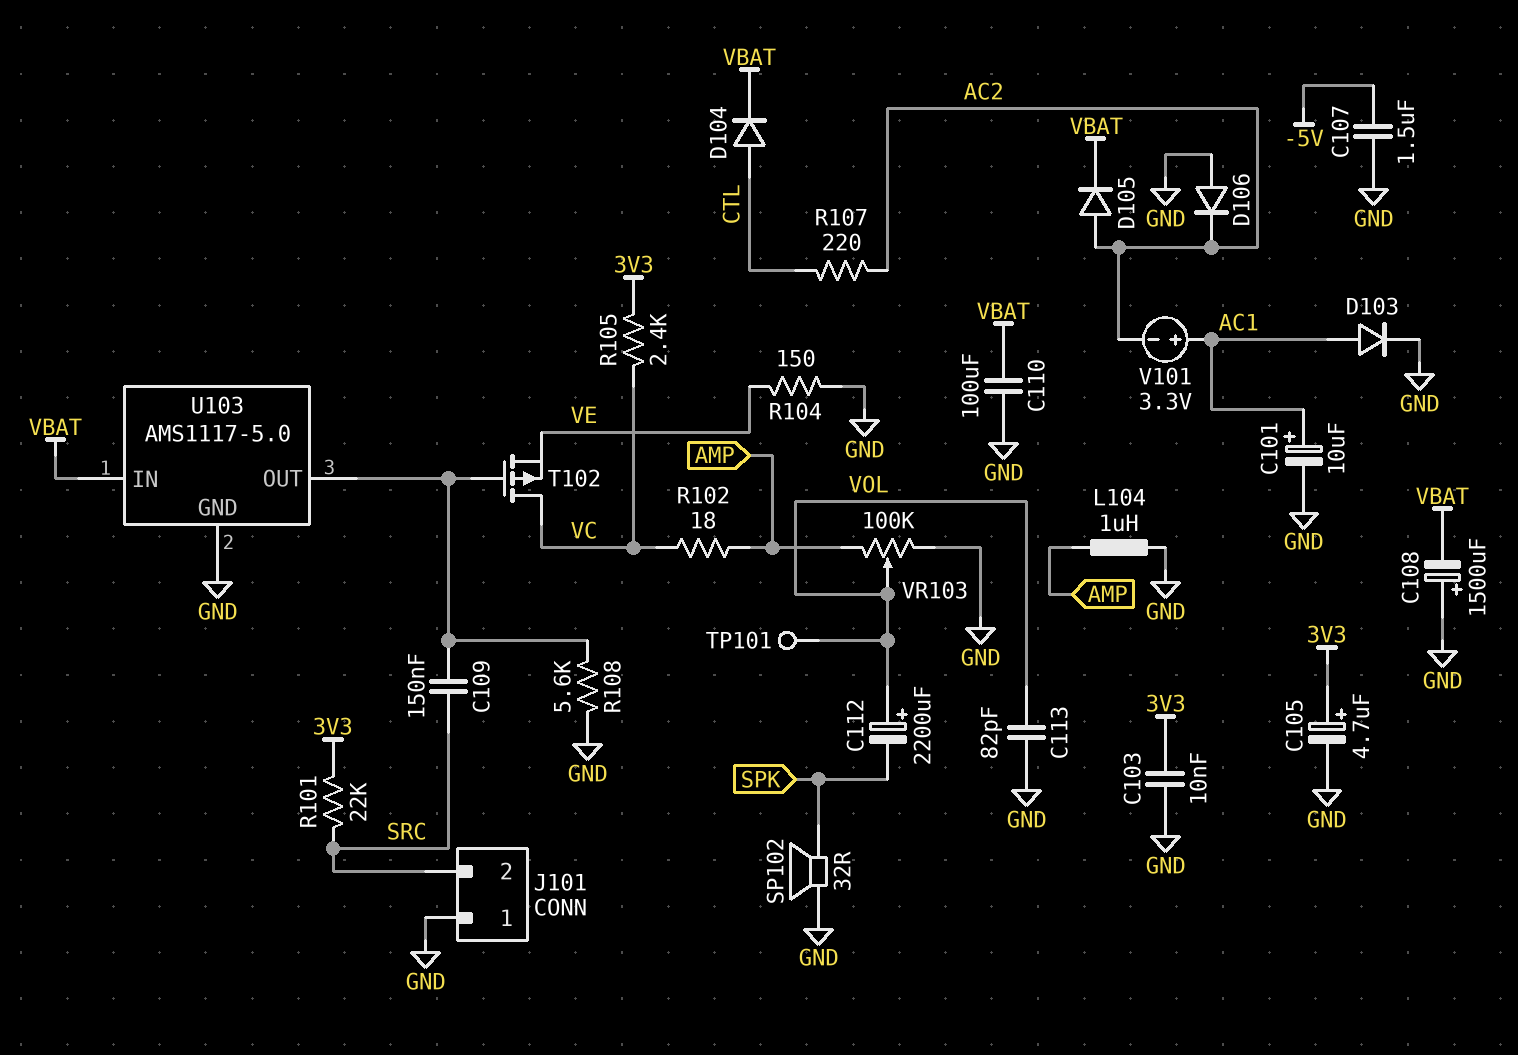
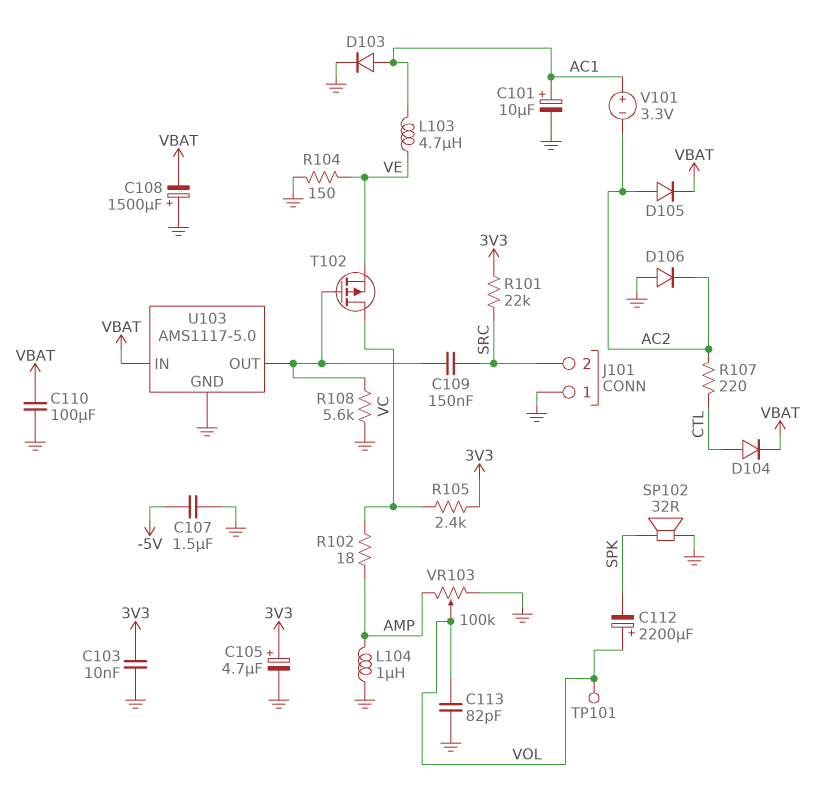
L103: none -> 4.7uH (AC1, VE)

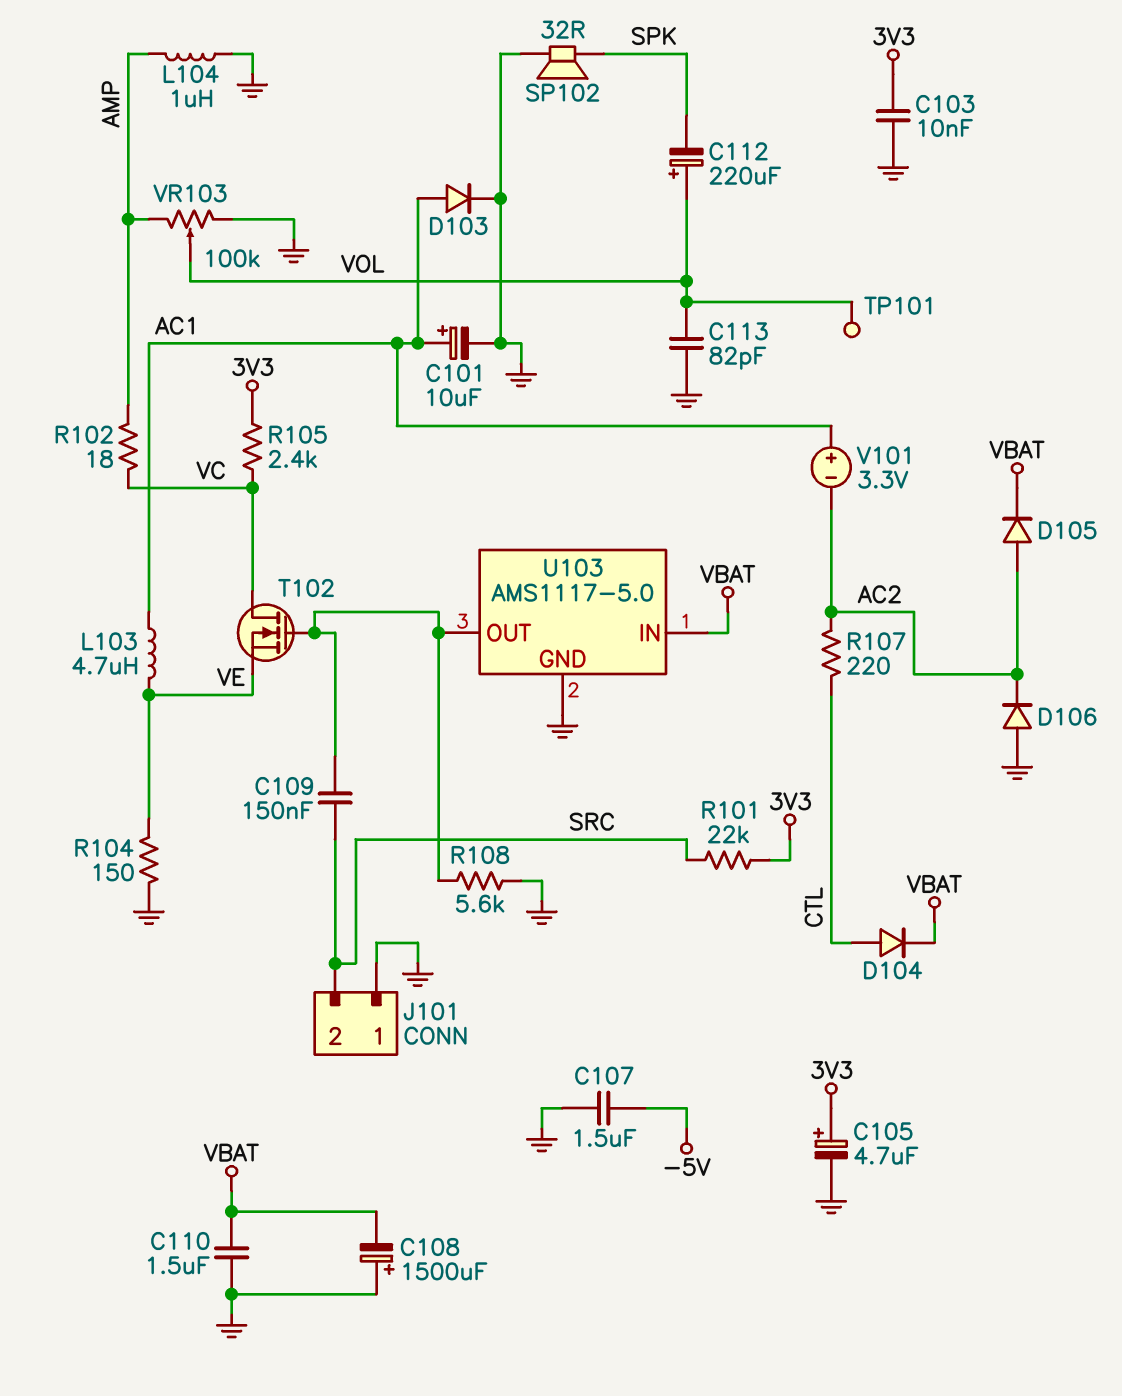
C110: 100uF (GND, VBAT) -> 1.5uF (GND, VBAT)
C112: 2200uF (plus VOL, minus SPK) -> 220uF (plus VOL, minus SPK)
T102: PMOS (G U103/OUT, D VC, S VE) -> NMOS (G U103/OUT, D VC, S VE)

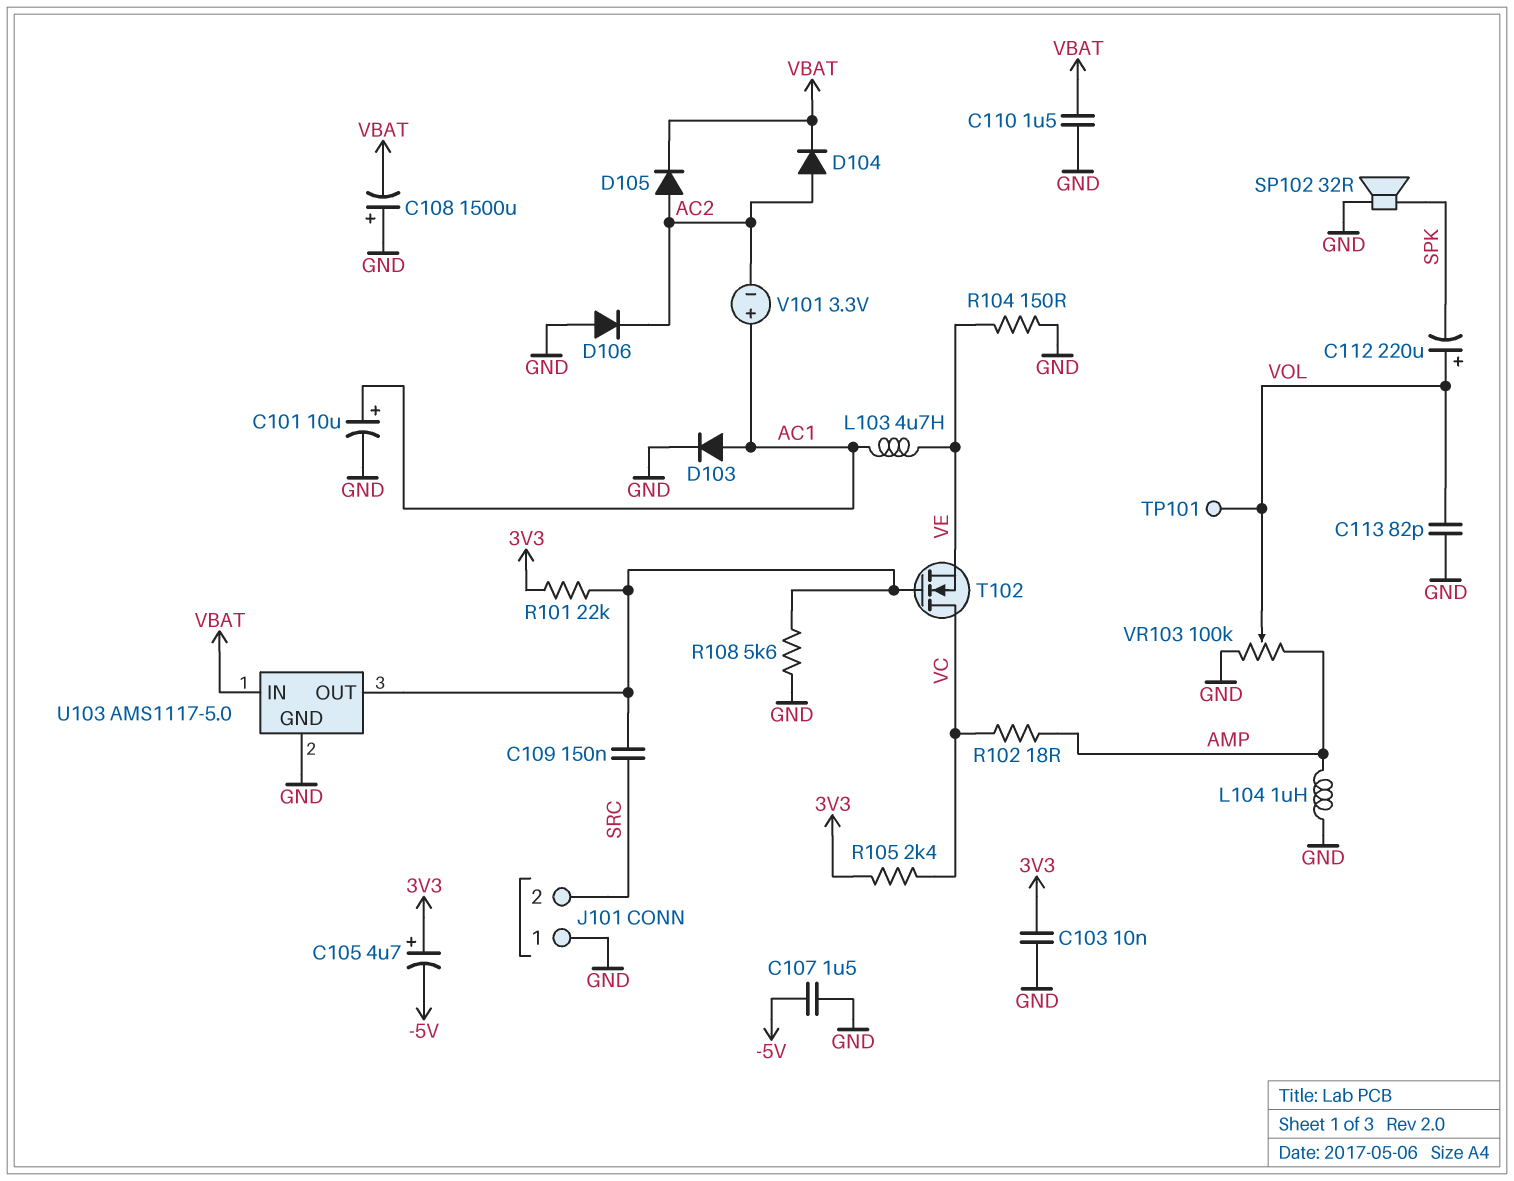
C105: 4.7uF (plus 3V3, minus GND) -> 4.7uF (plus 3V3, minus -5V)
D104: diode (A CTL, K VBAT) -> diode (A AC2, K VBAT)
R101: 22k (3V3, SRC) -> 22k (3V3, U103/OUT)
R107: 220 (AC2, CTL) -> none

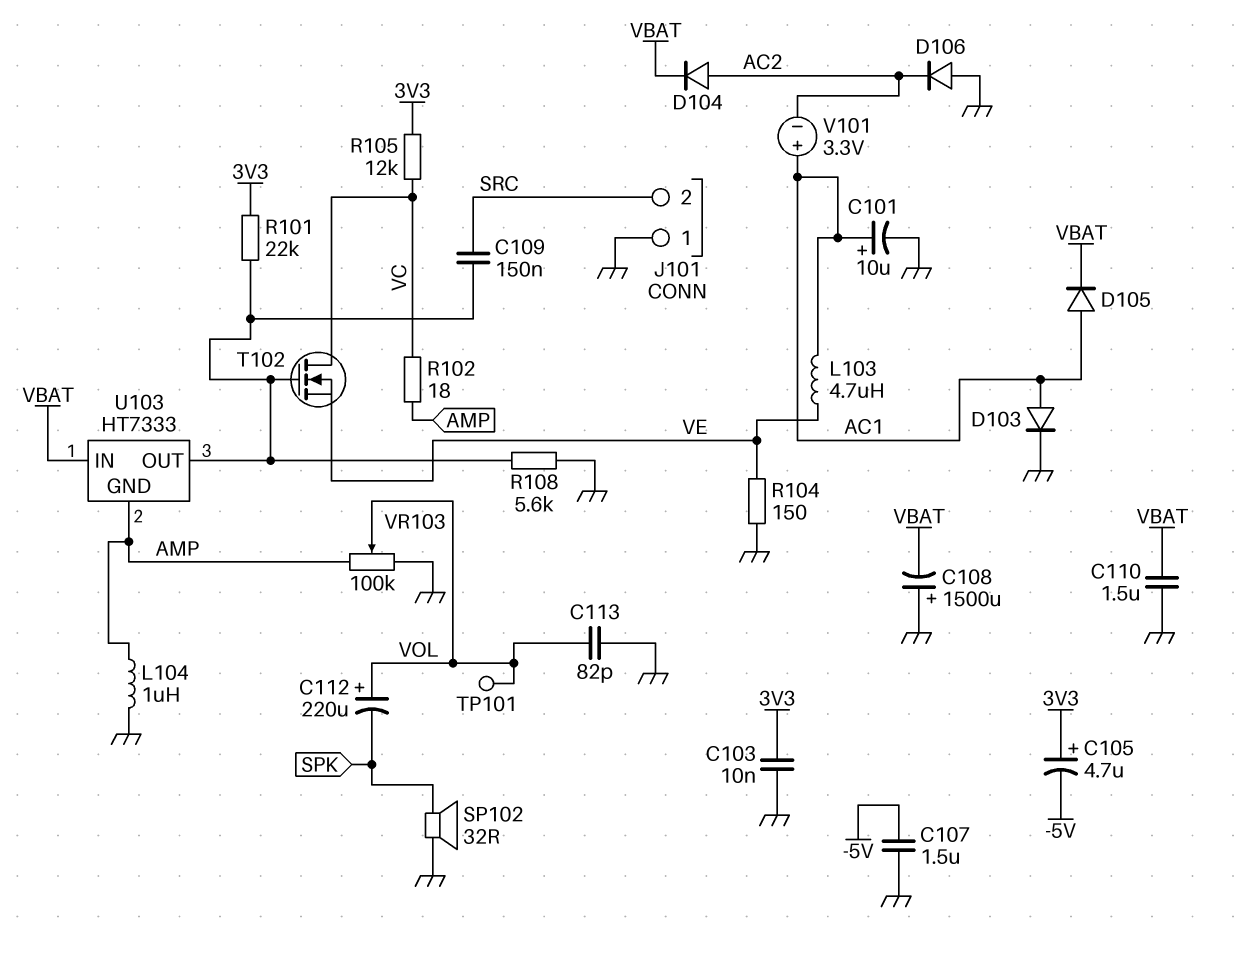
D105: diode (A AC2, K VBAT) -> diode (A AC1, K VBAT)
R105: 2.4k (3V3, VC) -> 12k (3V3, VC)
U103: AMS1117-5.0 -> HT7333
U103 pin GND: GND -> AMP

